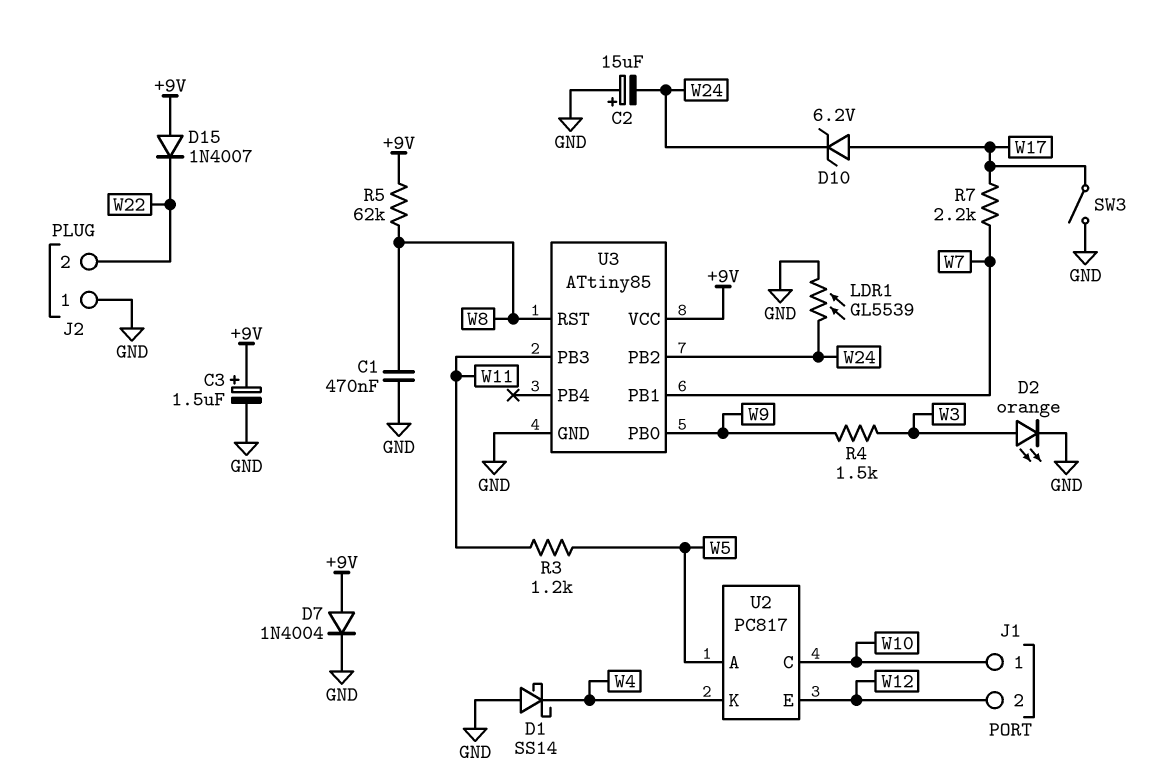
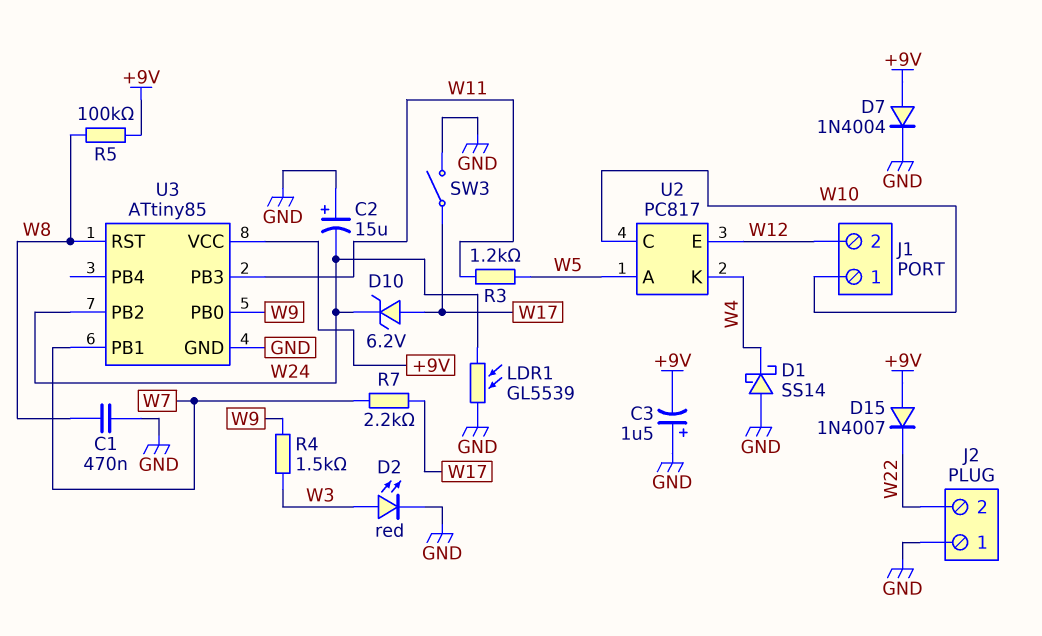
C3: 1.5uF (plus +9V, minus GND) -> 1.5uF (plus GND, minus +9V)
D2: LED orange (A W3, K GND) -> LED red (A W3, K GND)
R5: 62k (+9V, W8) -> 100k (+9V, W8)

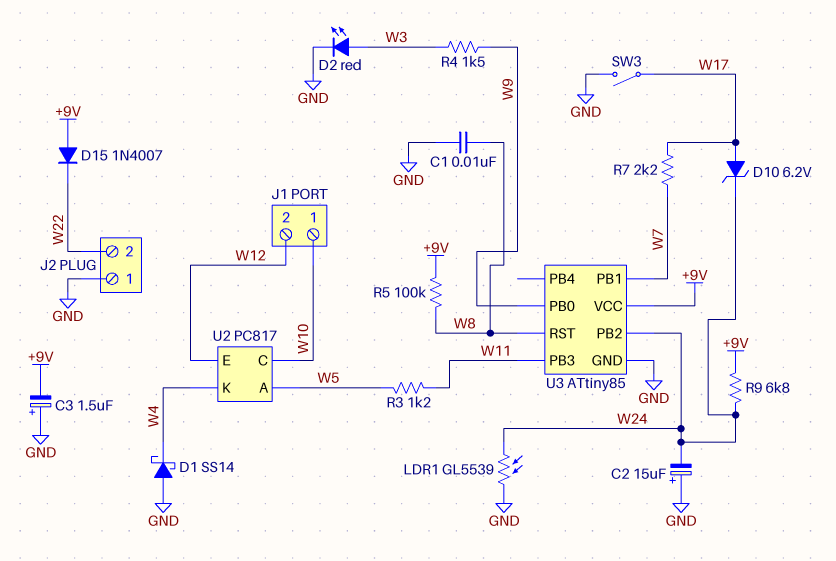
C1: 470nF (GND, W8) -> 10nF (GND, W8)
D7: diode 1N4004 (A +9V, K GND) -> none
R9: none -> 6.8k (+9V, W24)

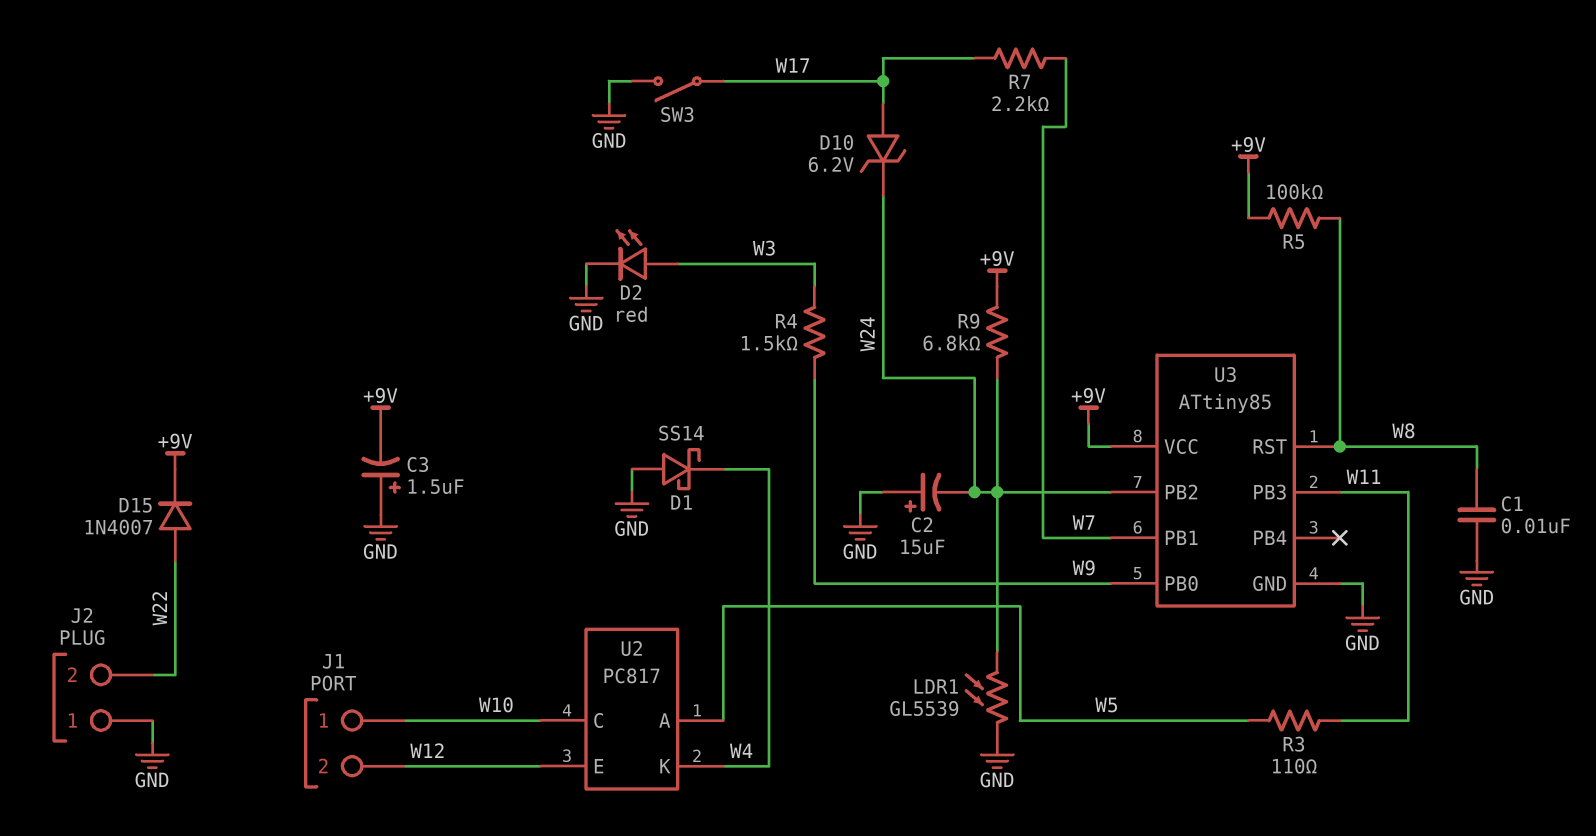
D15: diode 1N4007 (A +9V, K W22) -> diode 1N4007 (A W22, K +9V)
R3: 1.2k (W5, W11) -> 110 (W5, W11)

